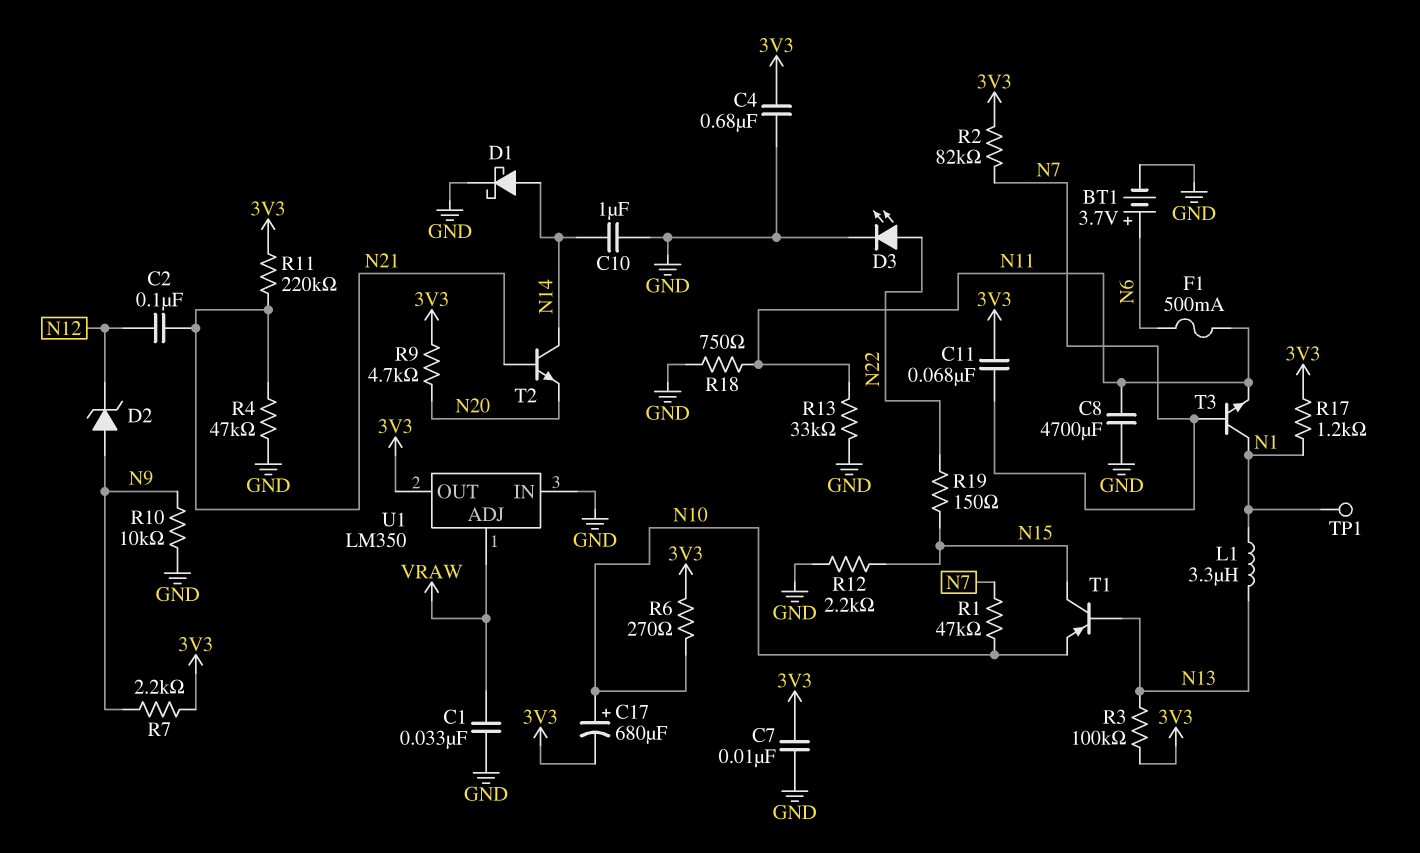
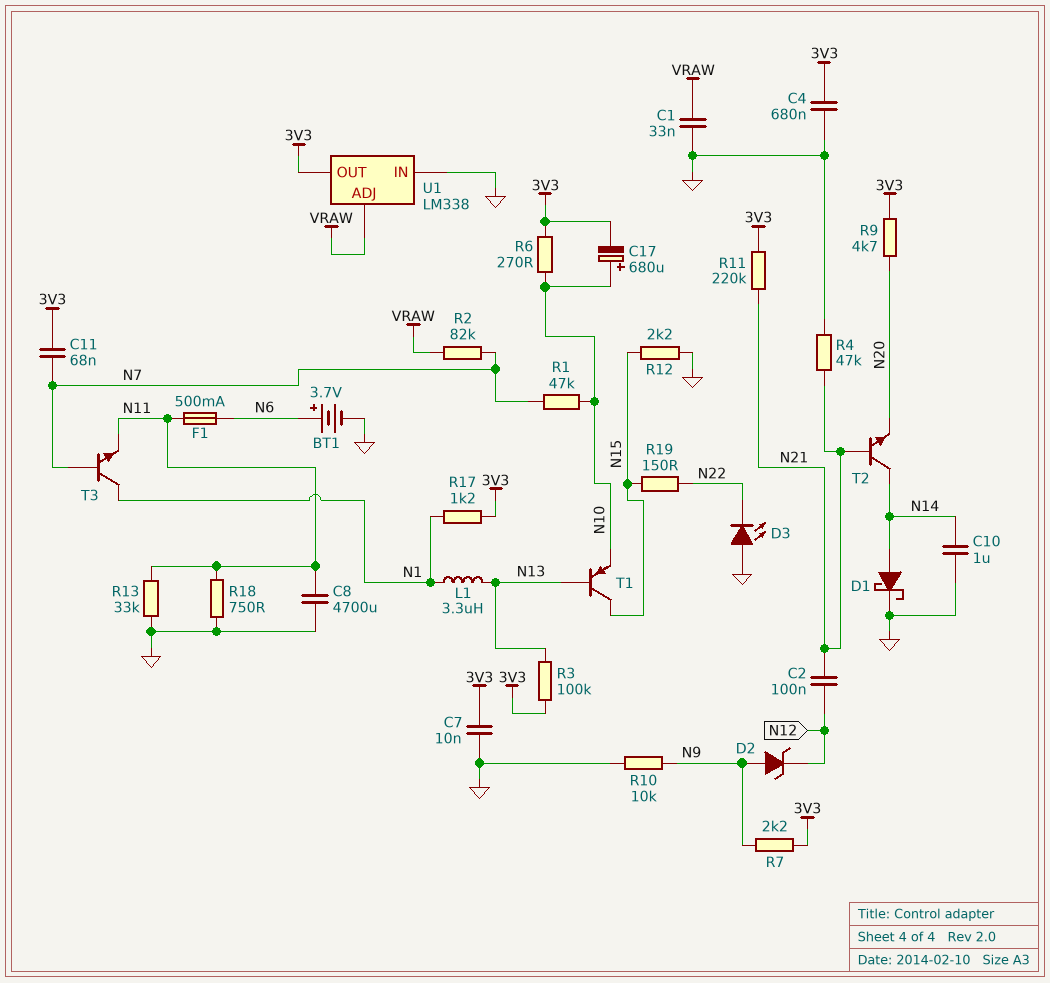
D3: LED (A N22, K GND) -> LED (A GND, K N22)
R2: 82k (3V3, N7) -> 82k (N7, VRAW)
TP1: test point (N1) -> none
U1: LM350 -> LM338

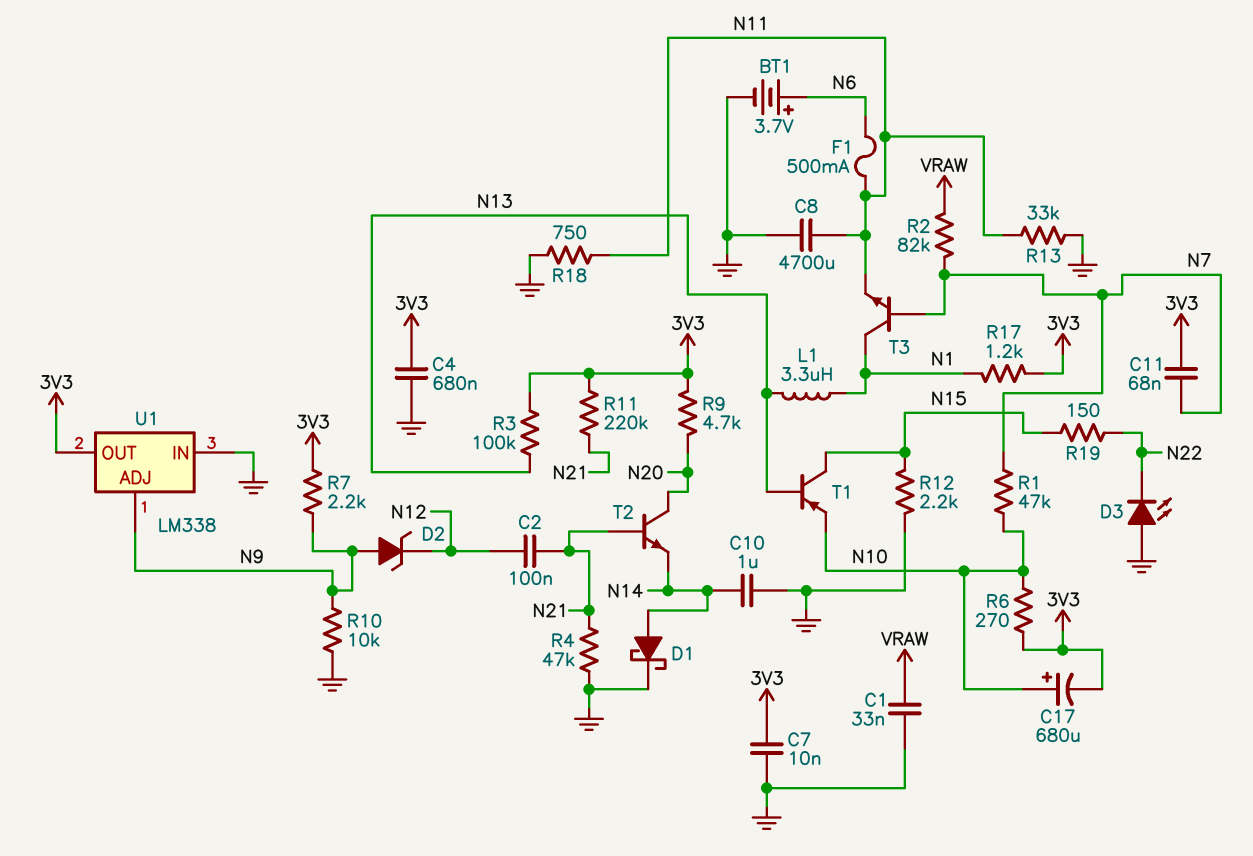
T2: NPN (B N21, C N14, E N20) -> NPN (B N21, C N20, E N14)
U1 pin ADJ: VRAW -> N9

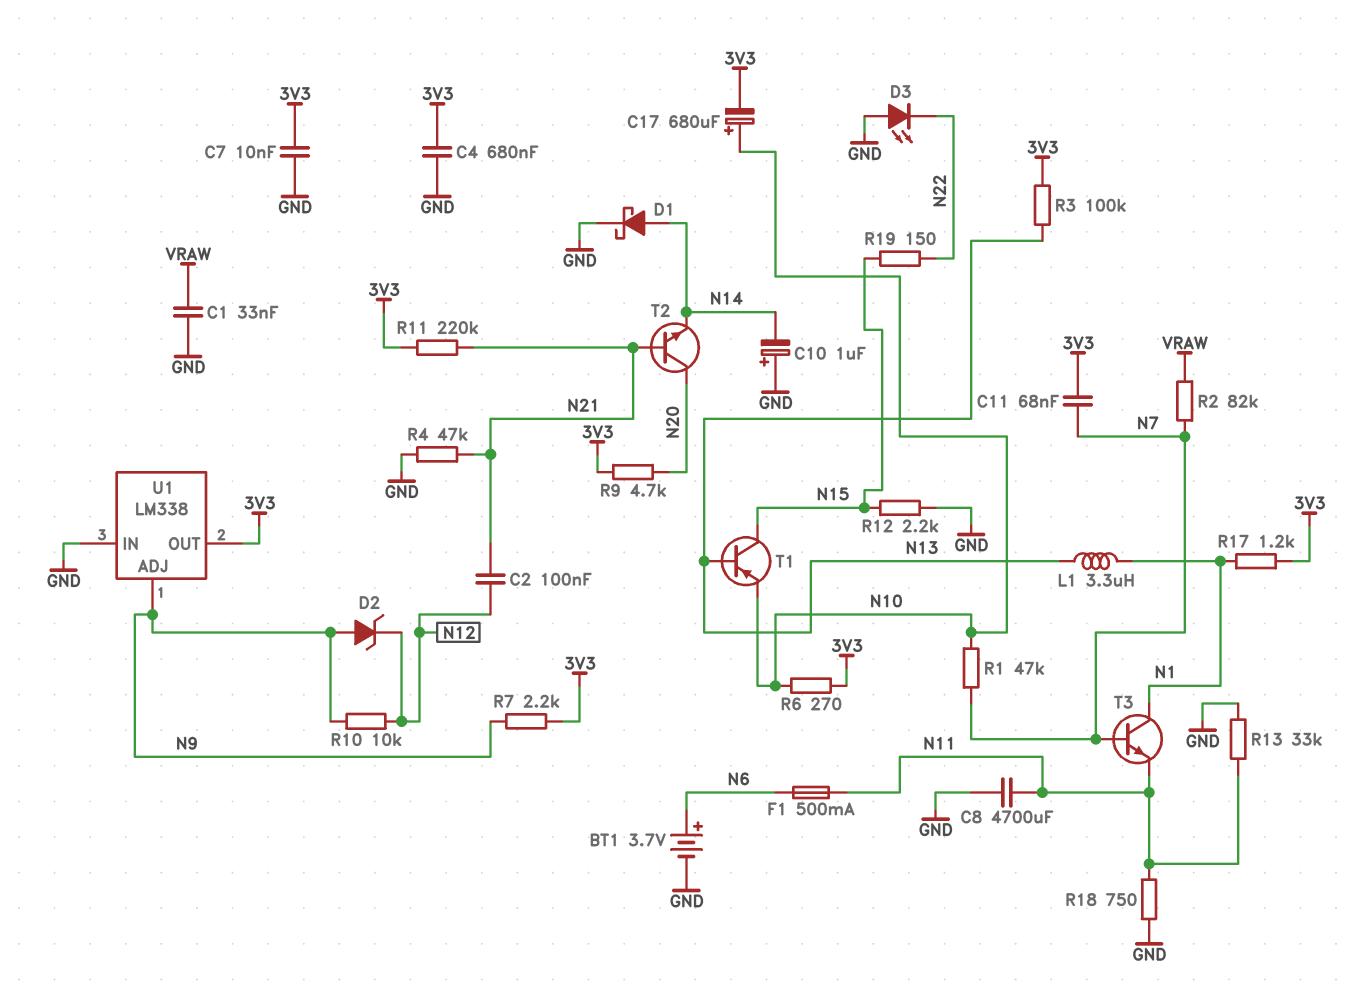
C10: 1uF (GND, N14) -> 1uF (plus GND, minus N14)
R10: 10k (GND, N9) -> 10k (N9, N12)

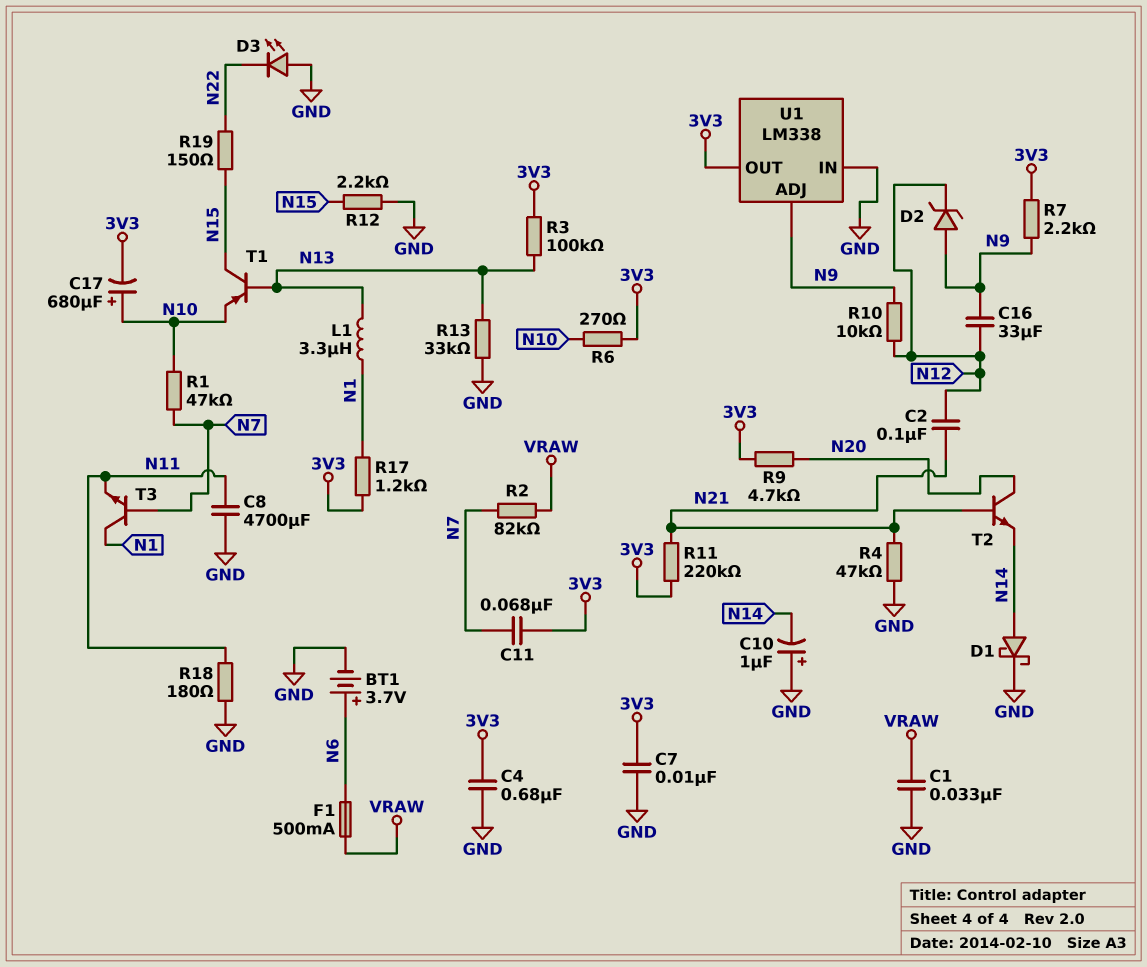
C16: none -> 33uF (N9, N12)
F1: 500mA (N6, N11) -> 500mA (N6, VRAW)
R13: 33k (GND, N11) -> 33k (GND, N13)
R18: 750 (GND, N11) -> 180 (GND, N11)

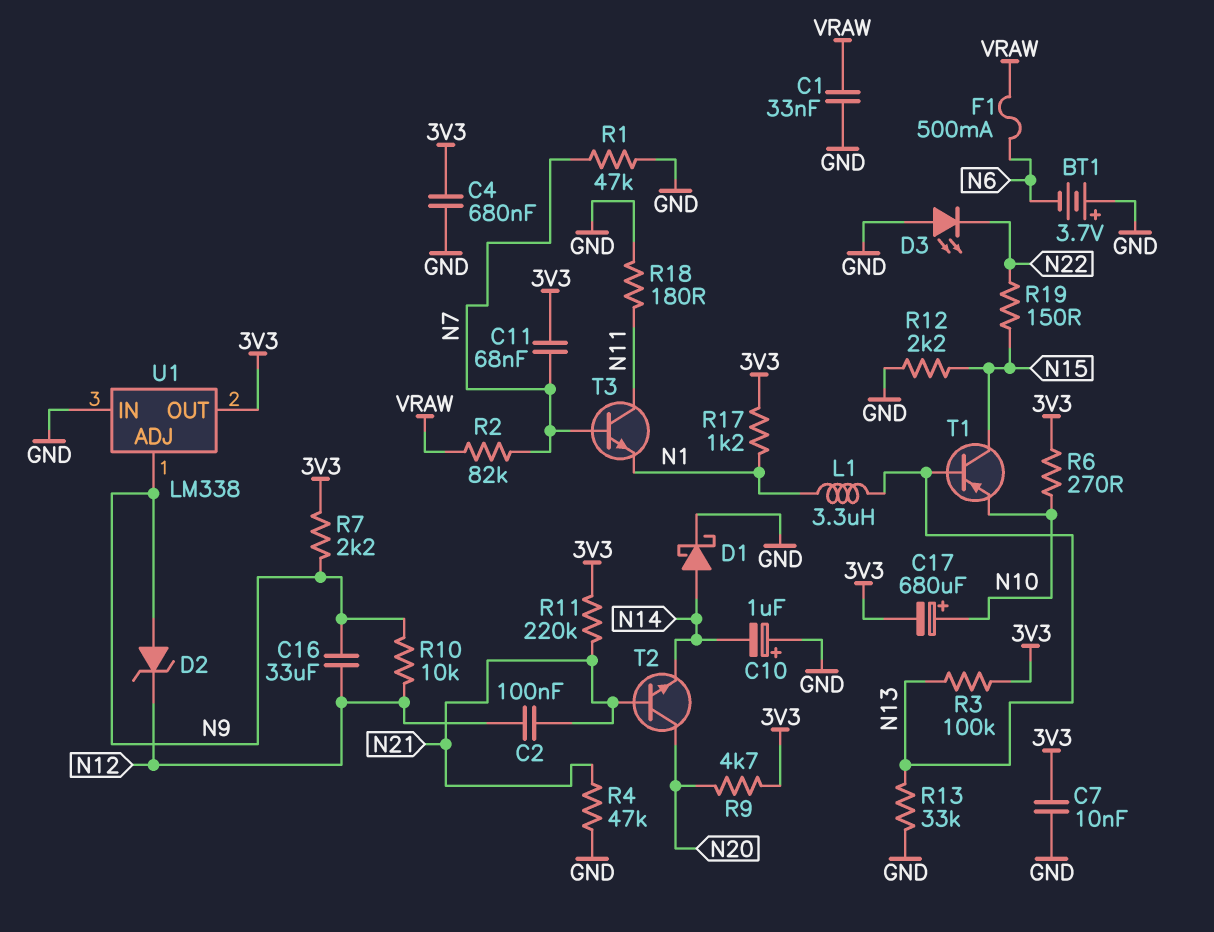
BT1: 3.7V (plus N6, minus GND) -> 3.7V (plus GND, minus N6)
C8: 4700uF (GND, N11) -> none
R1: 47k (N7, N10) -> 47k (GND, N7)
T3: NPN (B N7, C N1, E N11) -> NPN (B N7, C N11, E N1)

